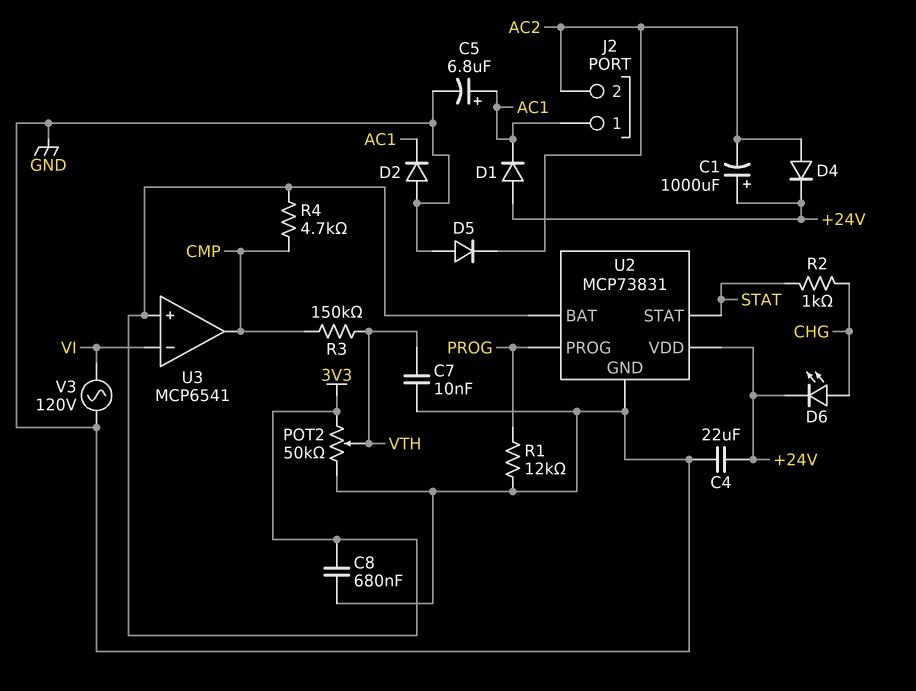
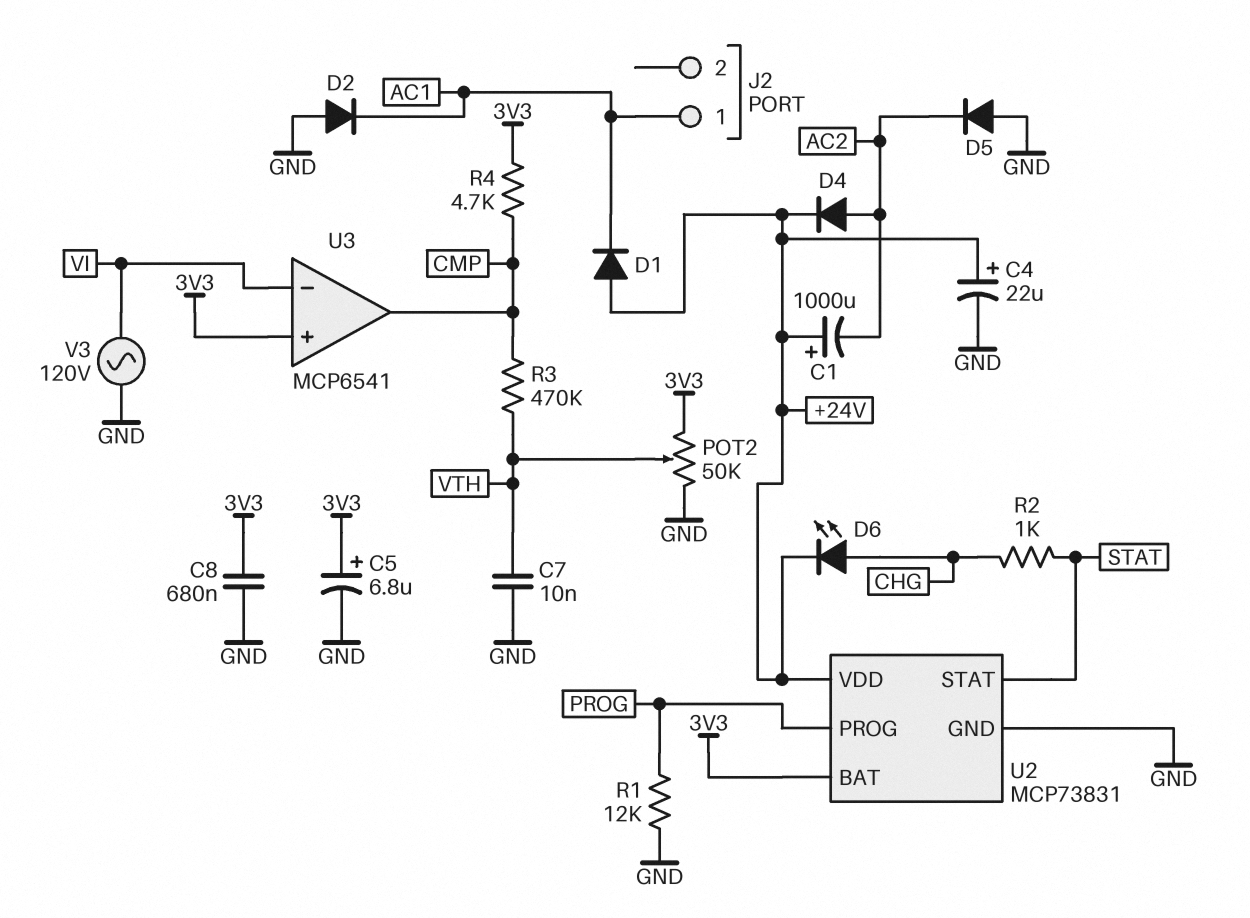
C4: 22uF (+24V, GND) -> 22uF (plus +24V, minus GND)
C5: 6.8uF (plus AC1, minus GND) -> 6.8uF (plus 3V3, minus GND)
J2 pin 2: AC2 -> none
R3: 150k (CMP, VTH) -> 470k (CMP, VTH)

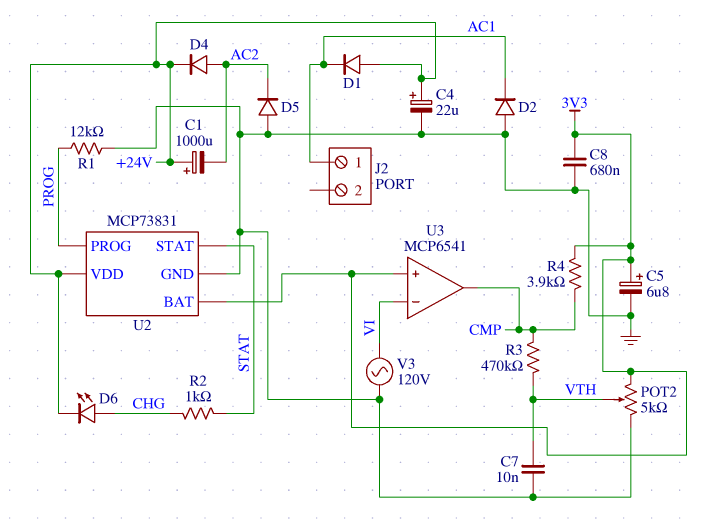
POT2: 50k (3V3, GND, wiper VTH) -> 5k (3V3, GND, wiper VTH)
R4: 4.7k (3V3, CMP) -> 3.9k (3V3, CMP)

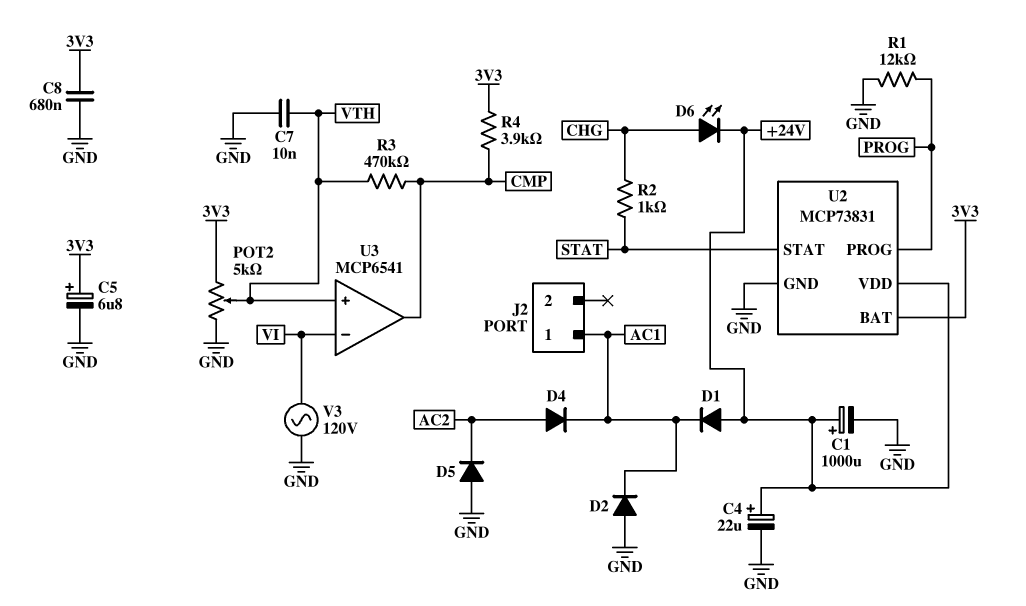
C1: 1000uF (plus +24V, minus AC2) -> 1000uF (plus +24V, minus GND)
D4: diode (A AC2, K +24V) -> diode (A AC2, K AC1)
U3 pin in+: 3V3 -> VTH

